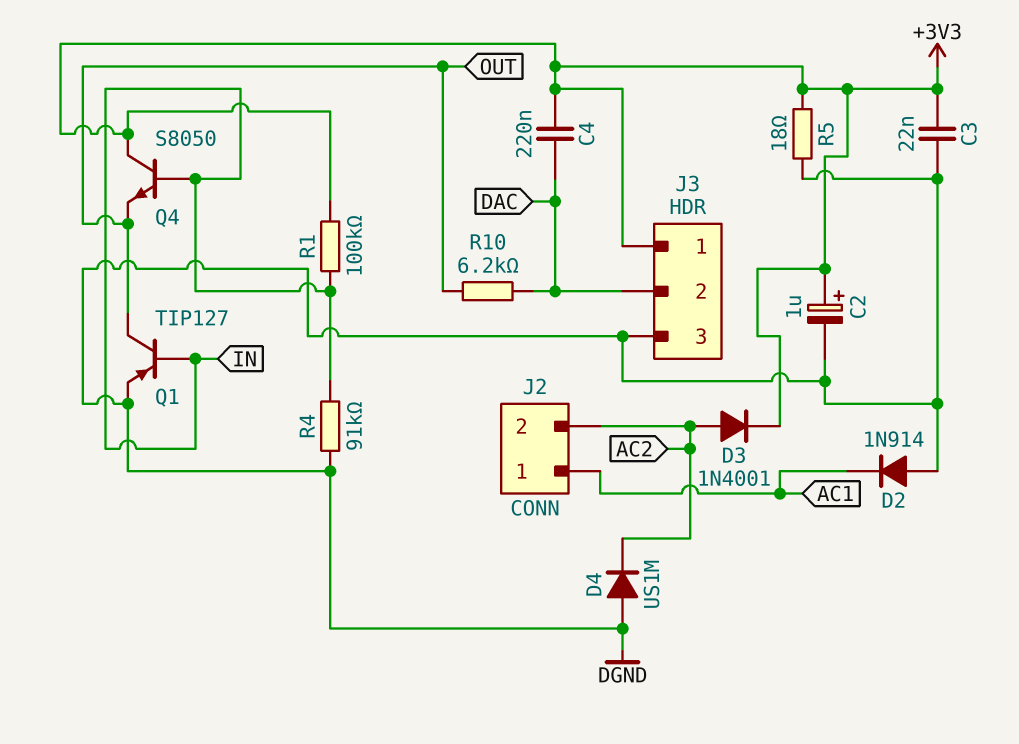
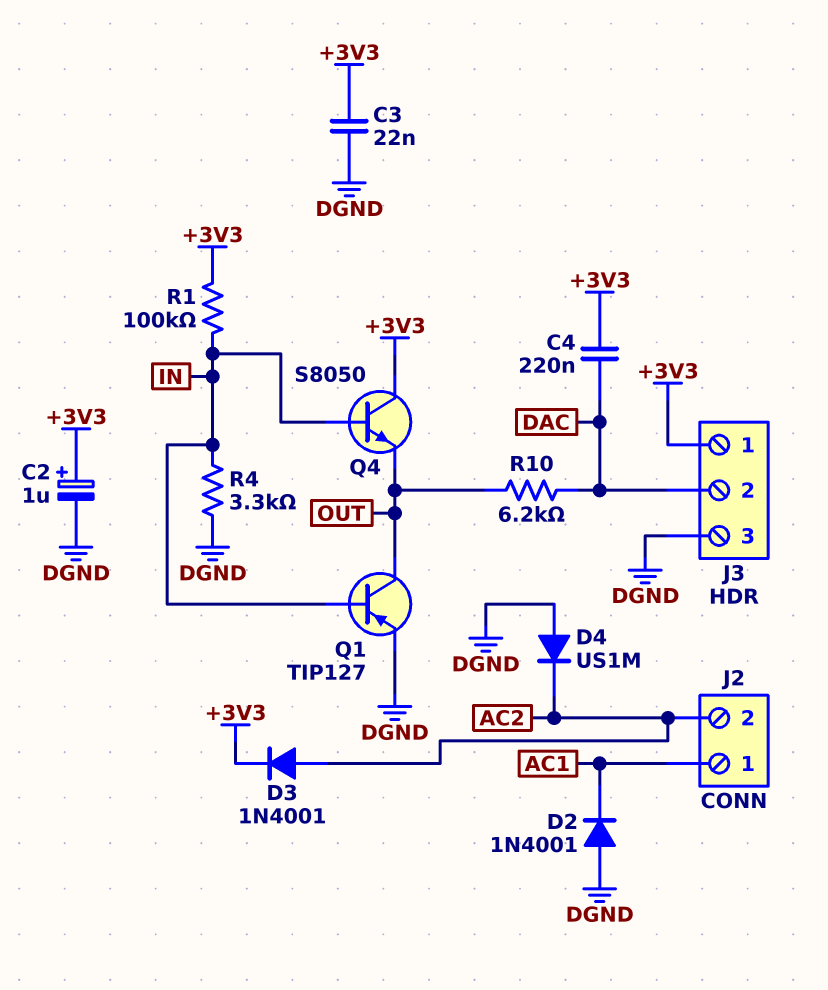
D2: diode 1N914 (A DGND, K AC1) -> diode 1N4001 (A DGND, K AC1)
R4: 91k (DGND, IN) -> 3.3k (DGND, IN)
R5: 18 (+3V3, DGND) -> none

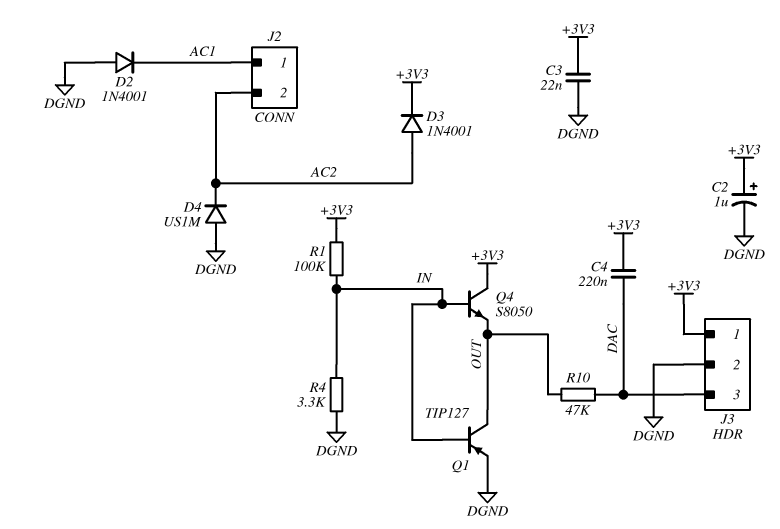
J3 pin 2: DAC -> DGND
J3 pin 3: DGND -> DAC
R10: 6.2k (DAC, OUT) -> 47k (DAC, OUT)

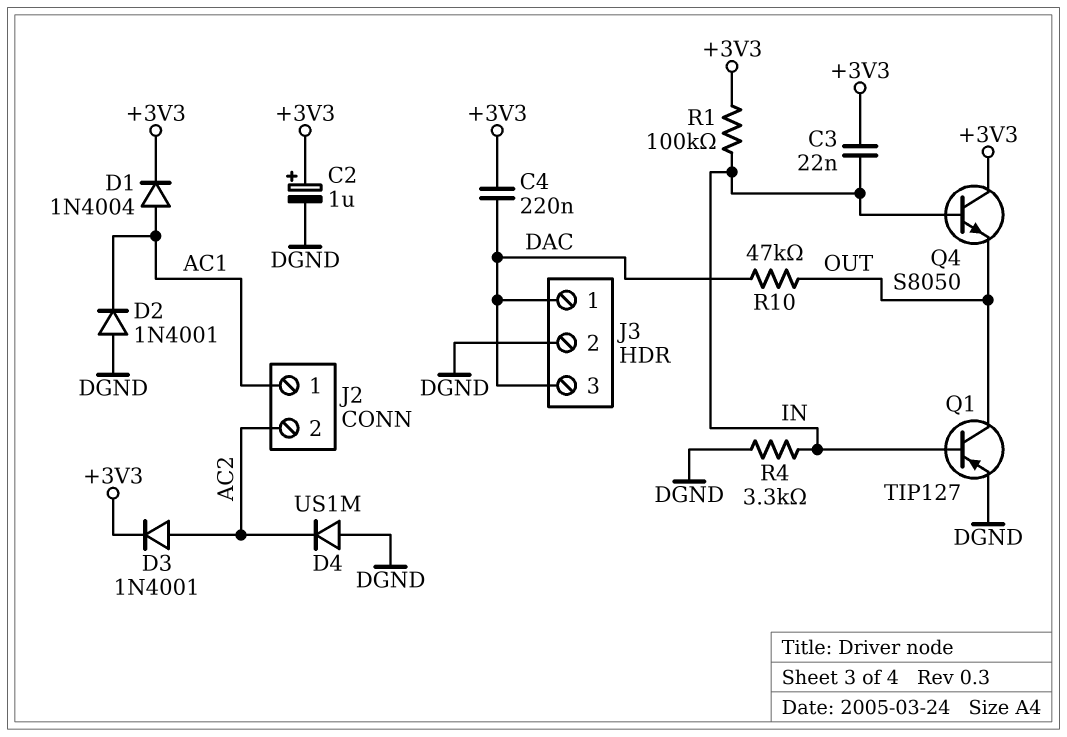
C3: 22nF (+3V3, DGND) -> 22nF (+3V3, IN)
D1: none -> diode 1N4004 (A AC1, K +3V3)
J3 pin 1: +3V3 -> DAC

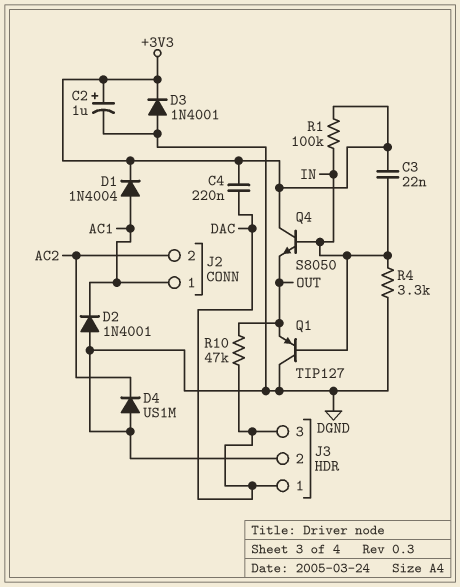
D3: diode 1N4001 (A AC2, K +3V3) -> diode 1N4001 (A DGND, K +3V3)
Q1: PNP TIP127 (B IN, C OUT, E DGND) -> PNP TIP127 (B IN, C DGND, E OUT)

